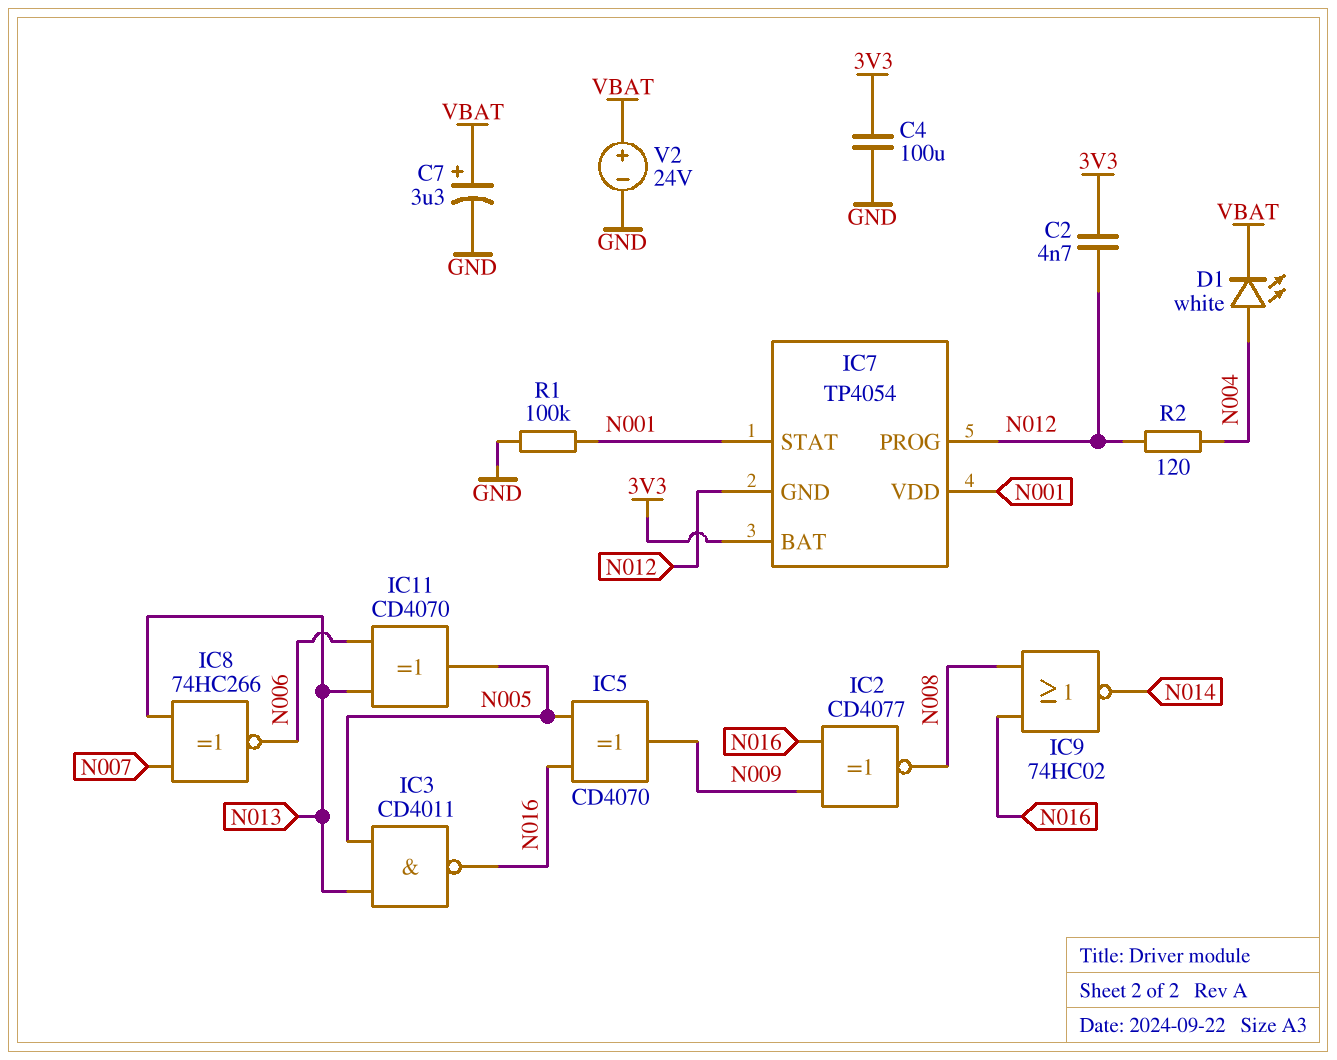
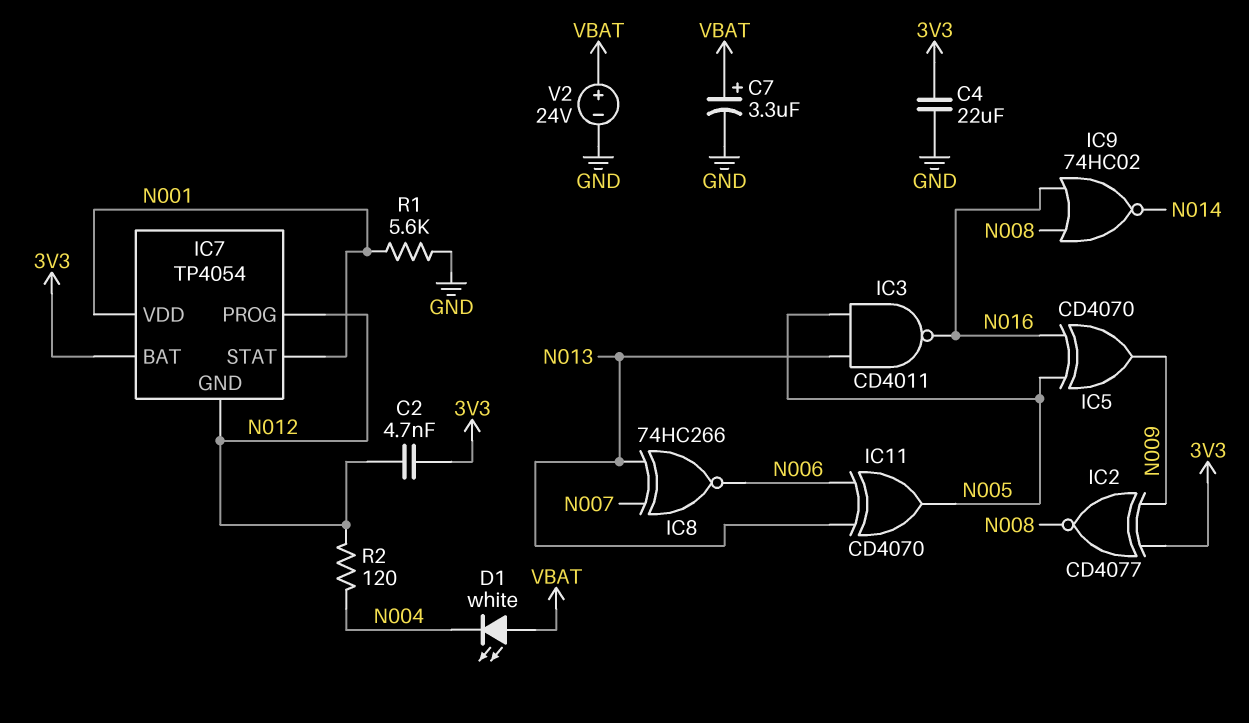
C4: 100uF (3V3, GND) -> 22uF (3V3, GND)
D1: LED white (A N004, K VBAT) -> LED white (A VBAT, K N004)
IC2: XNOR CD4077 (in N009, in N016, out N008) -> XNOR CD4077 (in 3V3, in N009, out N008)
R1: 100k (GND, N001) -> 5.6k (GND, N001)

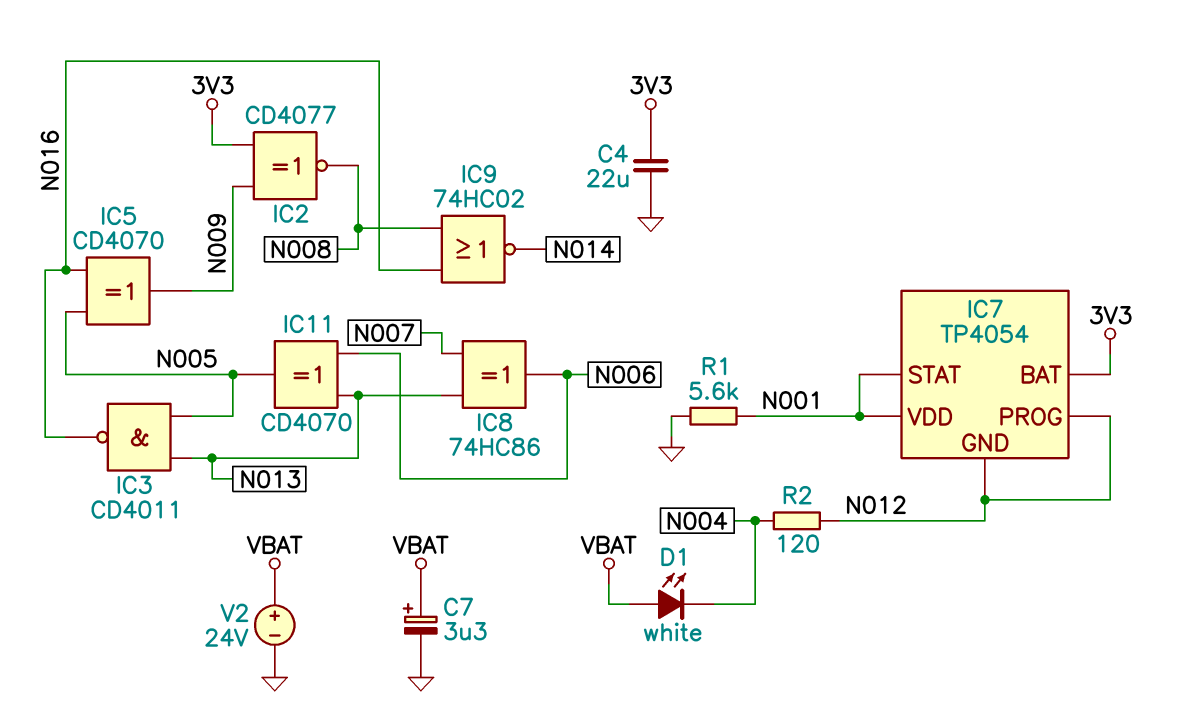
C2: 4.7nF (3V3, N012) -> none
IC8: XNOR 74HC266 (in N007, in N013, out N006) -> XOR 74HC86 (in N007, in N013, out N006)

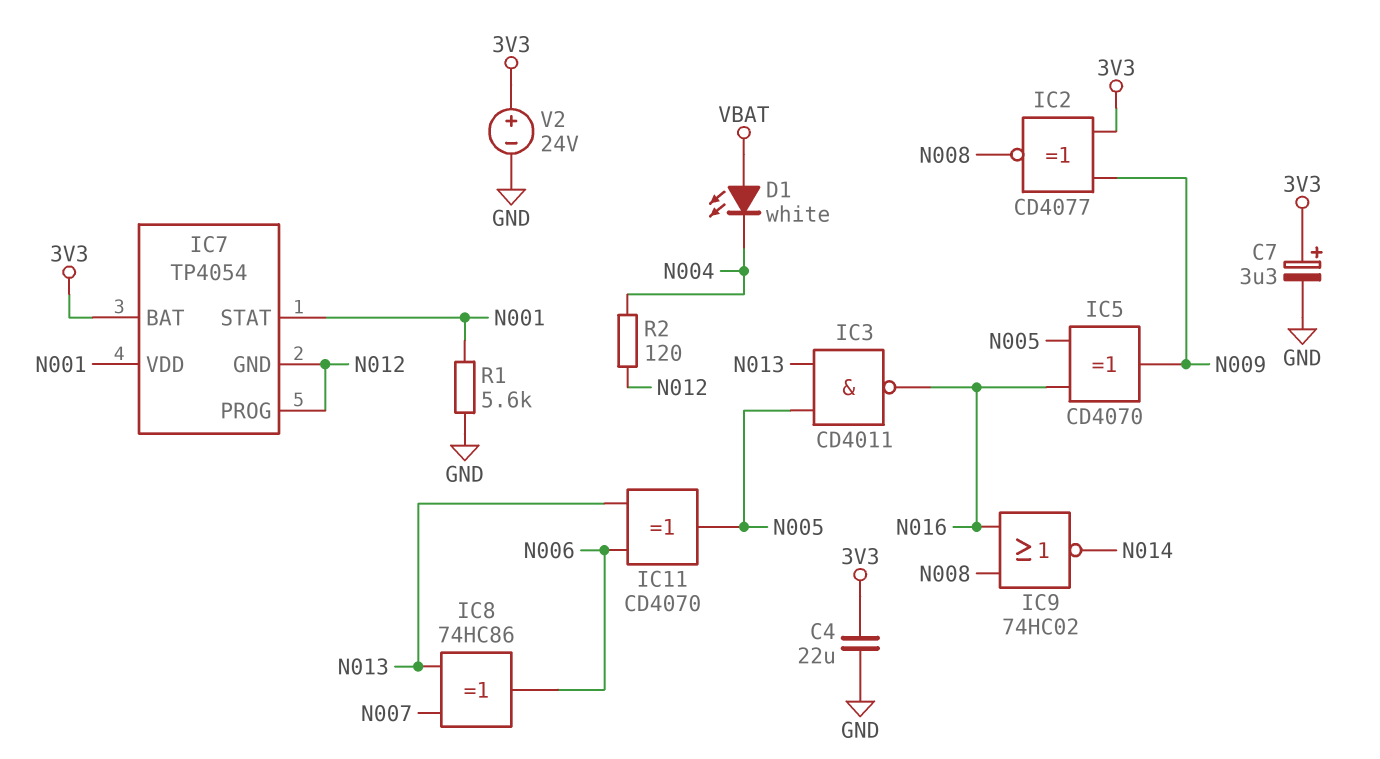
C7: 3.3uF (plus VBAT, minus GND) -> 3.3uF (plus 3V3, minus GND)
V2: 24V (plus VBAT, minus GND) -> 24V (plus 3V3, minus GND)

